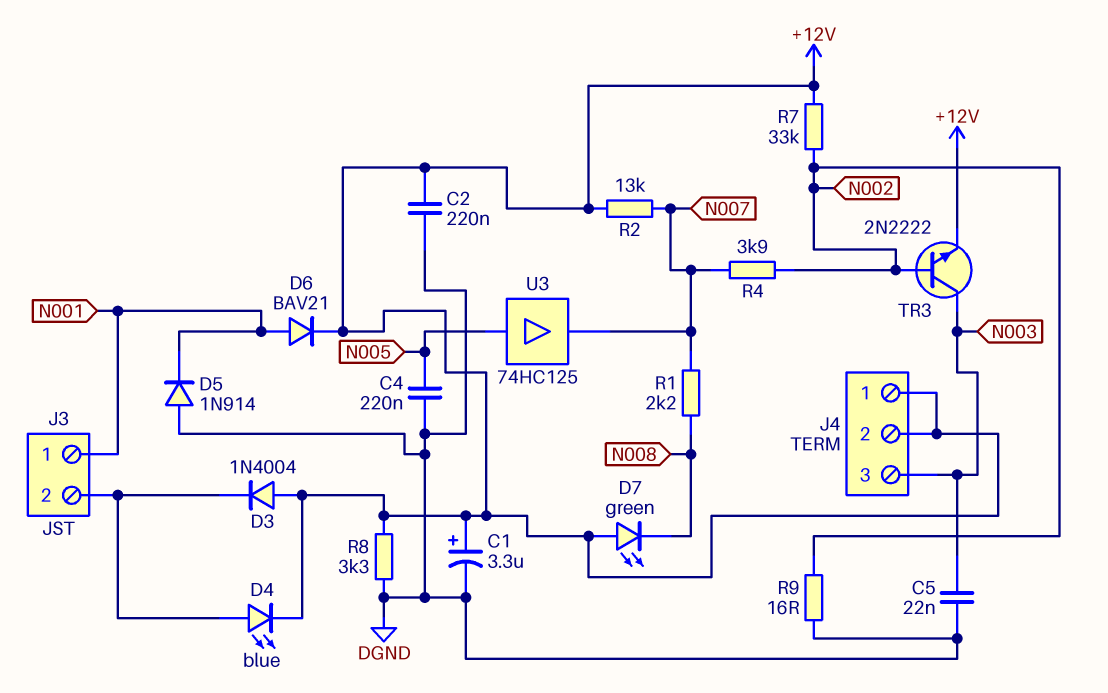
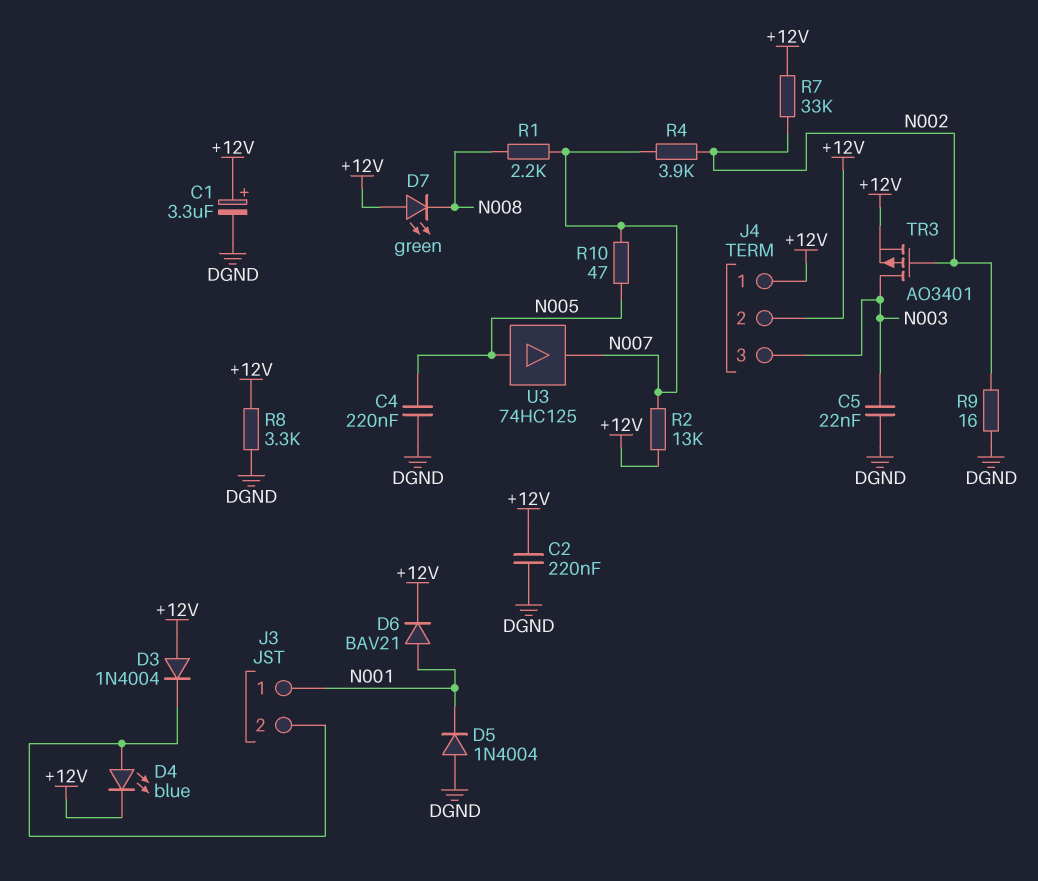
D5: diode 1N914 (A DGND, K N001) -> diode 1N4004 (A DGND, K N001)
R10: none -> 47 (N005, N007)
TR3: NPN 2N2222 (B N002, C N003, E +12V) -> PMOS AO3401 (G N002, D N003, S +12V)

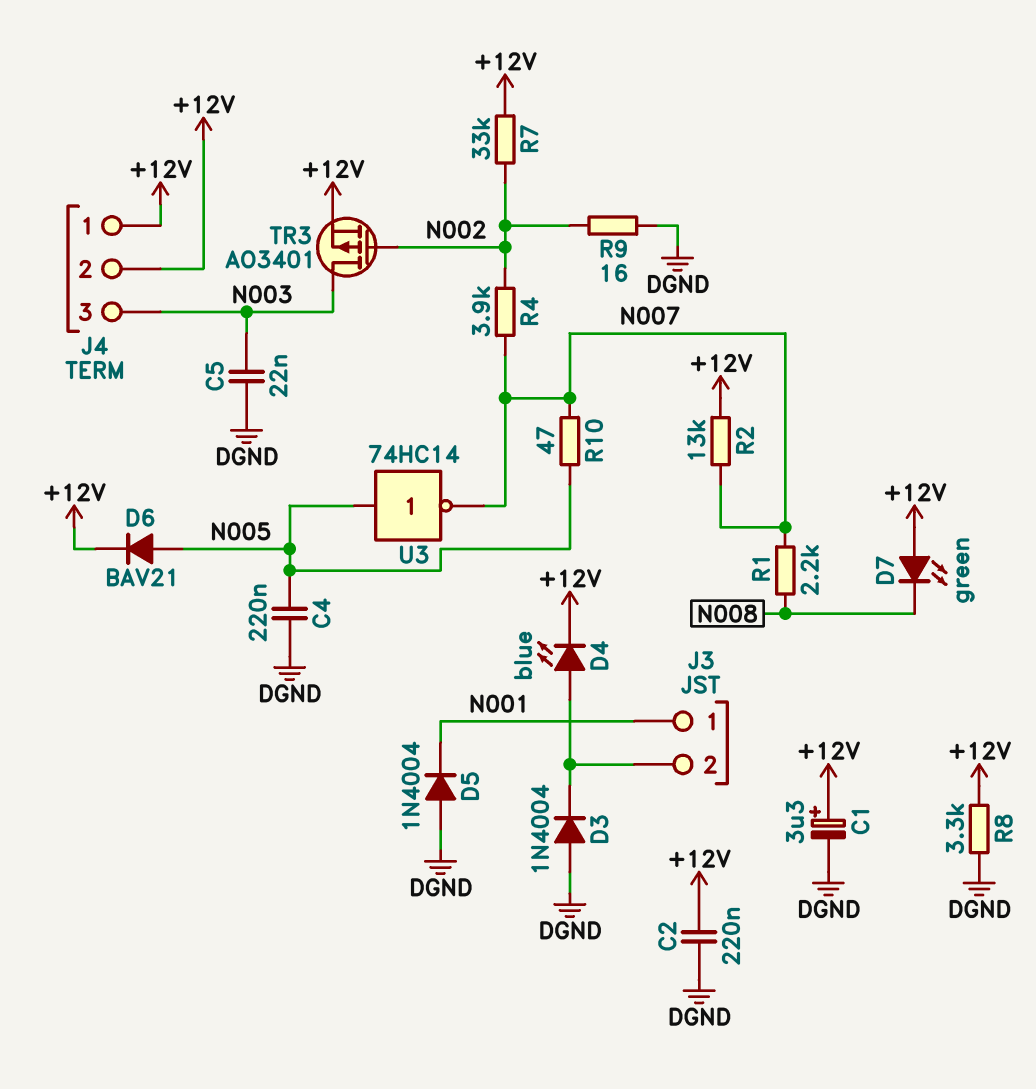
D3: diode 1N4004 (A +12V, K J3/2) -> diode 1N4004 (A DGND, K J3/2)
D6: diode BAV21 (A N001, K +12V) -> diode BAV21 (A N005, K +12V)
U3: buffer 74HC125 (in N005, out N007) -> NOT 74HC14 (in N005, out N007)

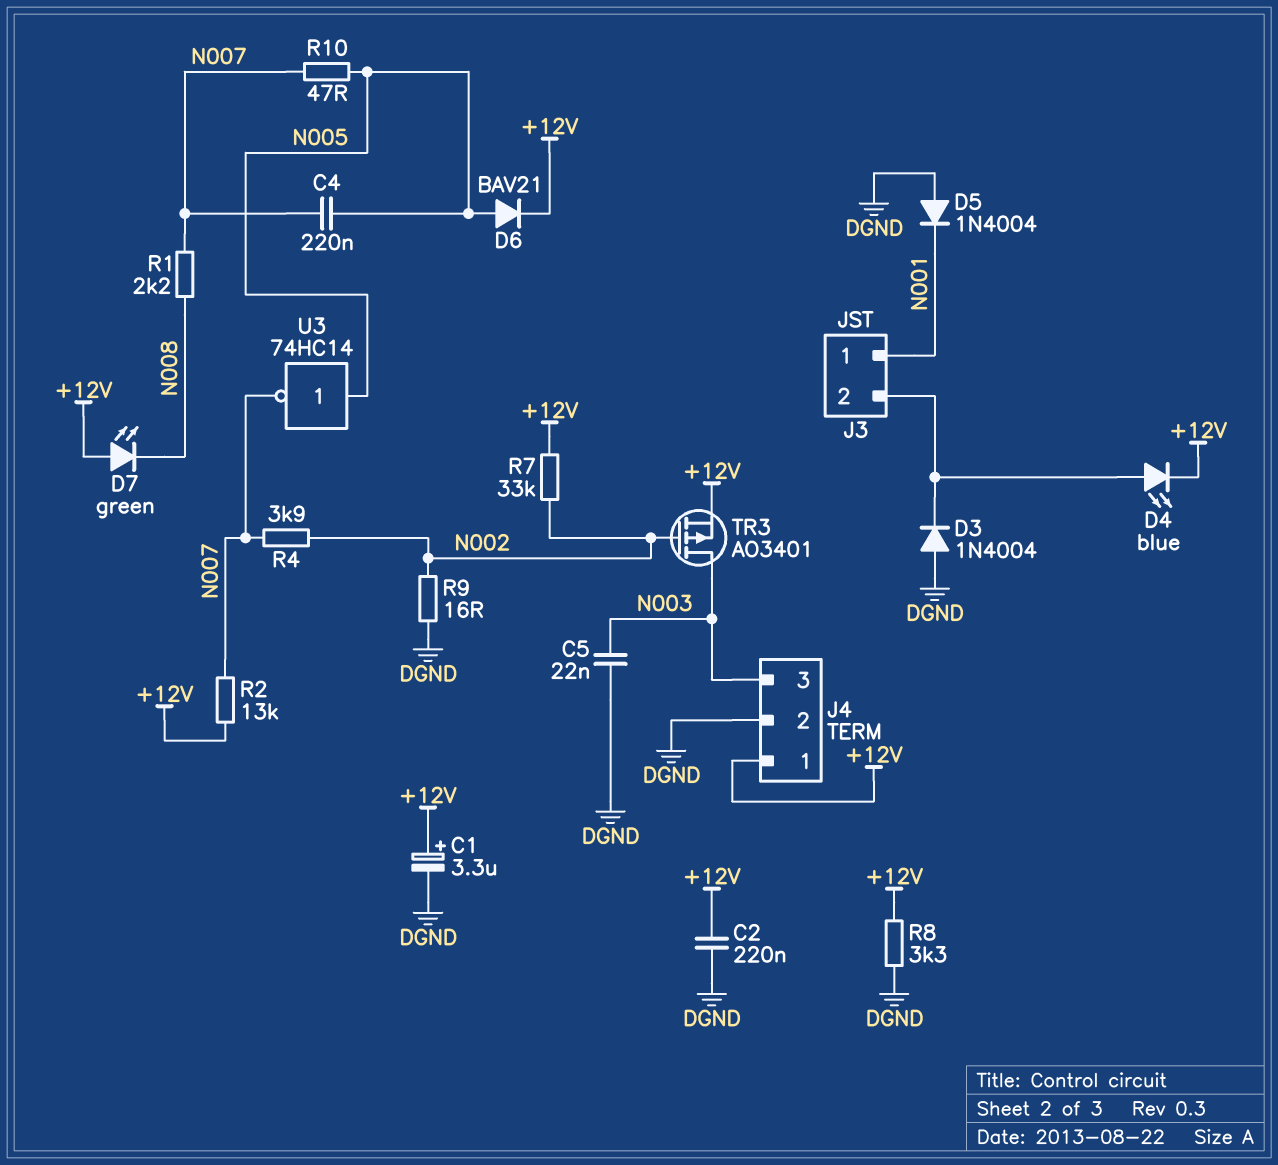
C4: 220nF (DGND, N005) -> 220nF (N005, N007)
J4 pin 2: +12V -> DGND

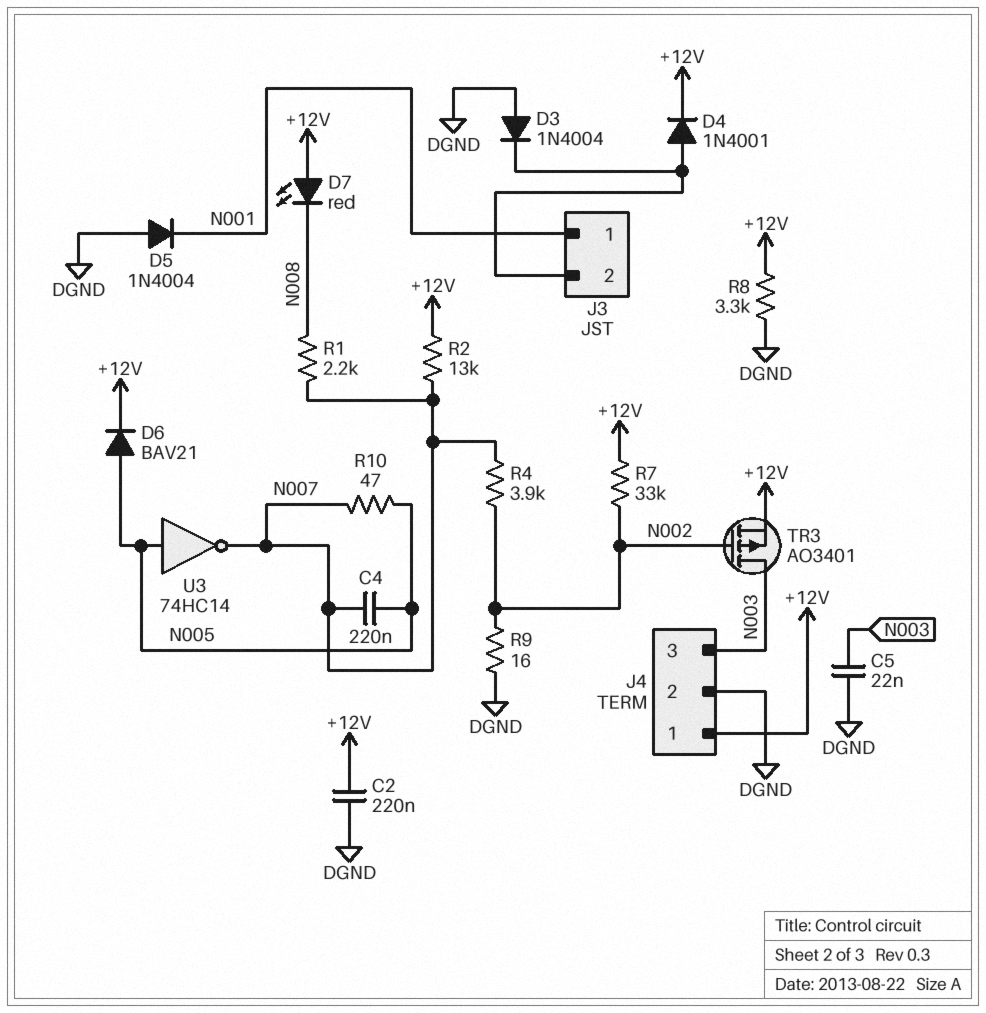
C1: 3.3uF (plus +12V, minus DGND) -> none
D4: LED blue (A J3/2, K +12V) -> diode 1N4001 (A J3/2, K +12V)
D7: LED green (A +12V, K N008) -> LED red (A +12V, K N008)

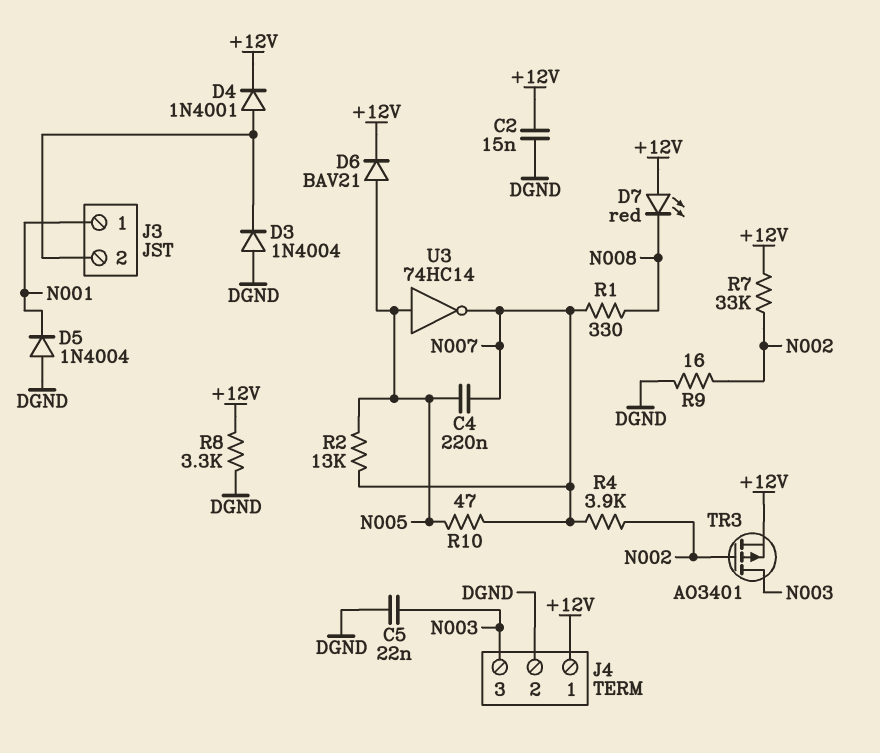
C2: 220nF (+12V, DGND) -> 15nF (+12V, DGND)
R1: 2.2k (N007, N008) -> 330 (N007, N008)
R2: 13k (+12V, N007) -> 13k (N005, N007)

